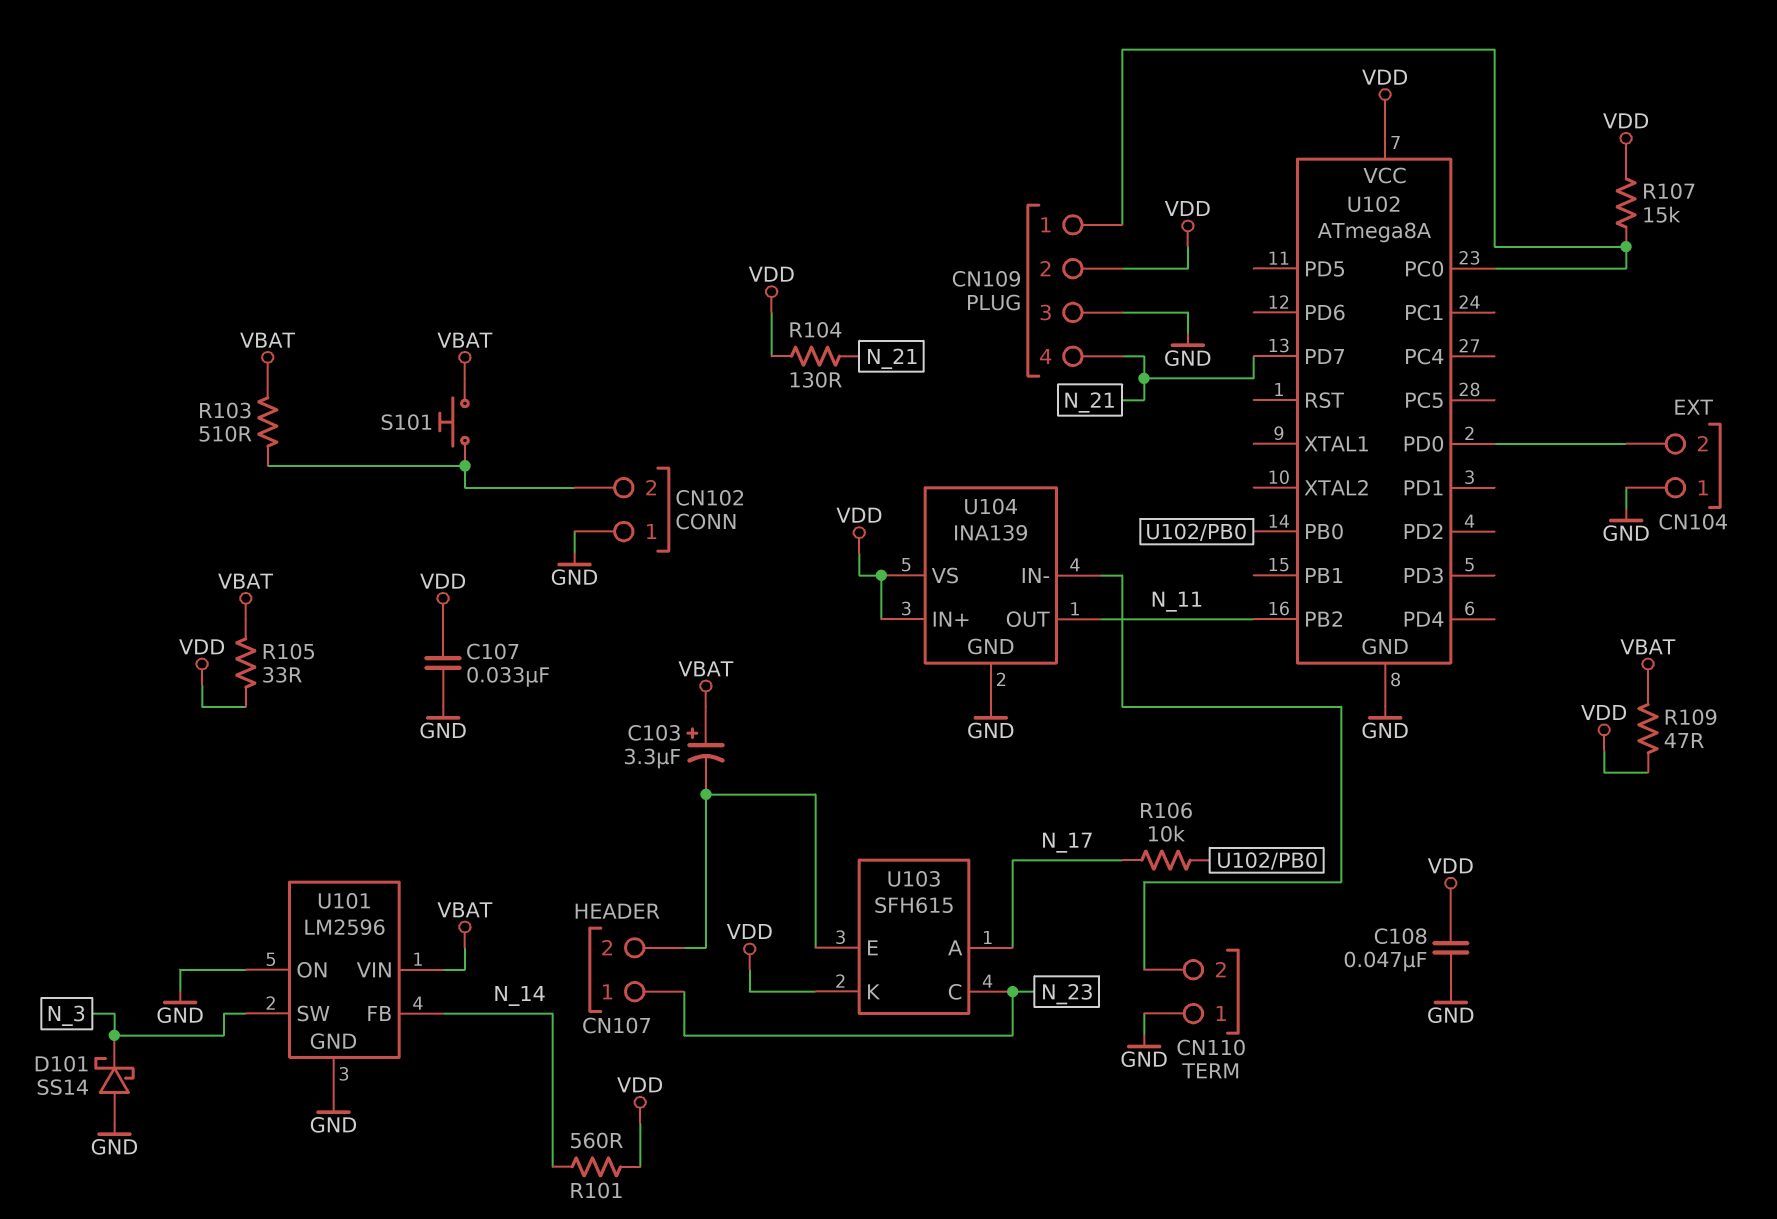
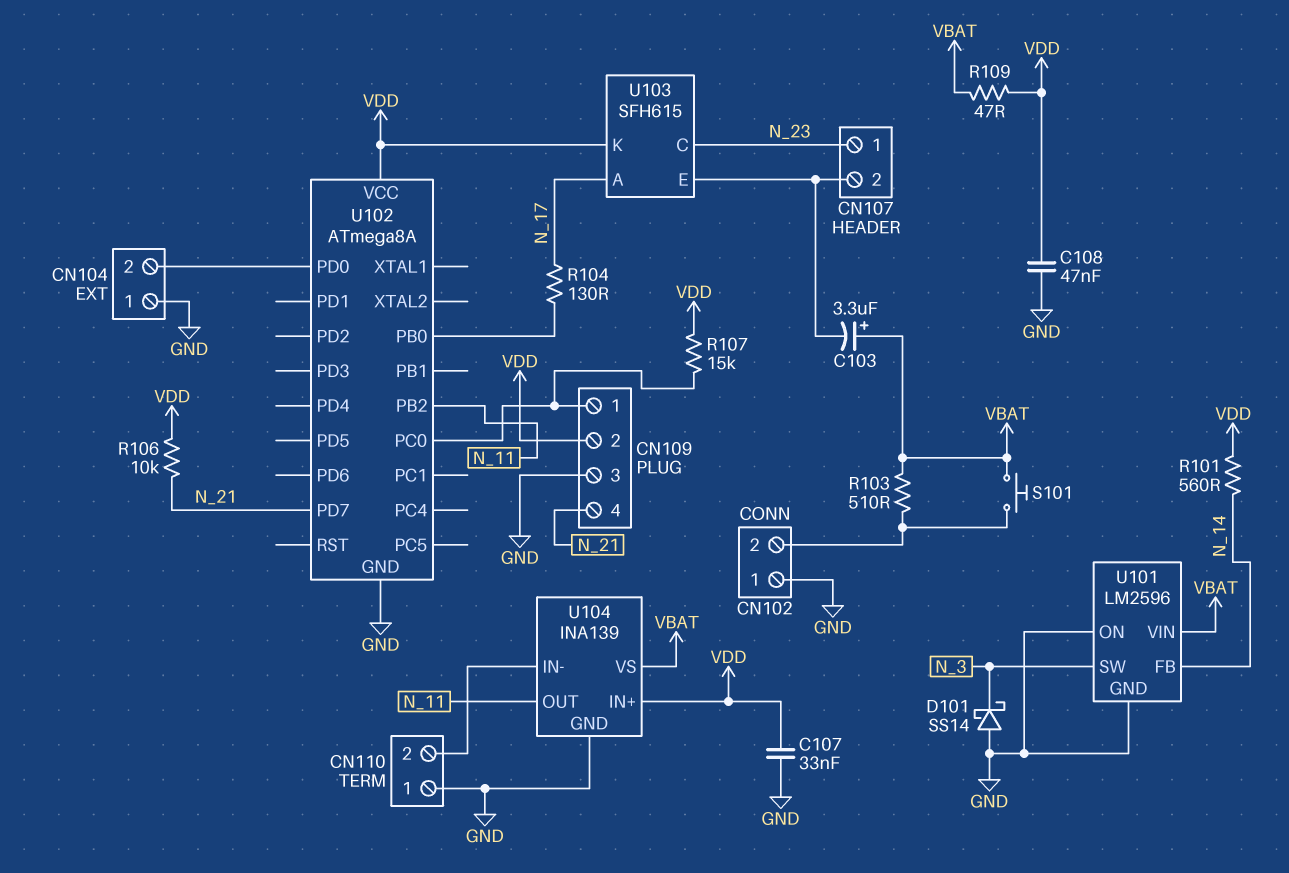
R104: 130 (N_21, VDD) -> 130 (N_17, U102/PB0)
R105: 33 (VBAT, VDD) -> none
R106: 10k (N_17, U102/PB0) -> 10k (N_21, VDD)
U104 pin VS: VDD -> VBAT

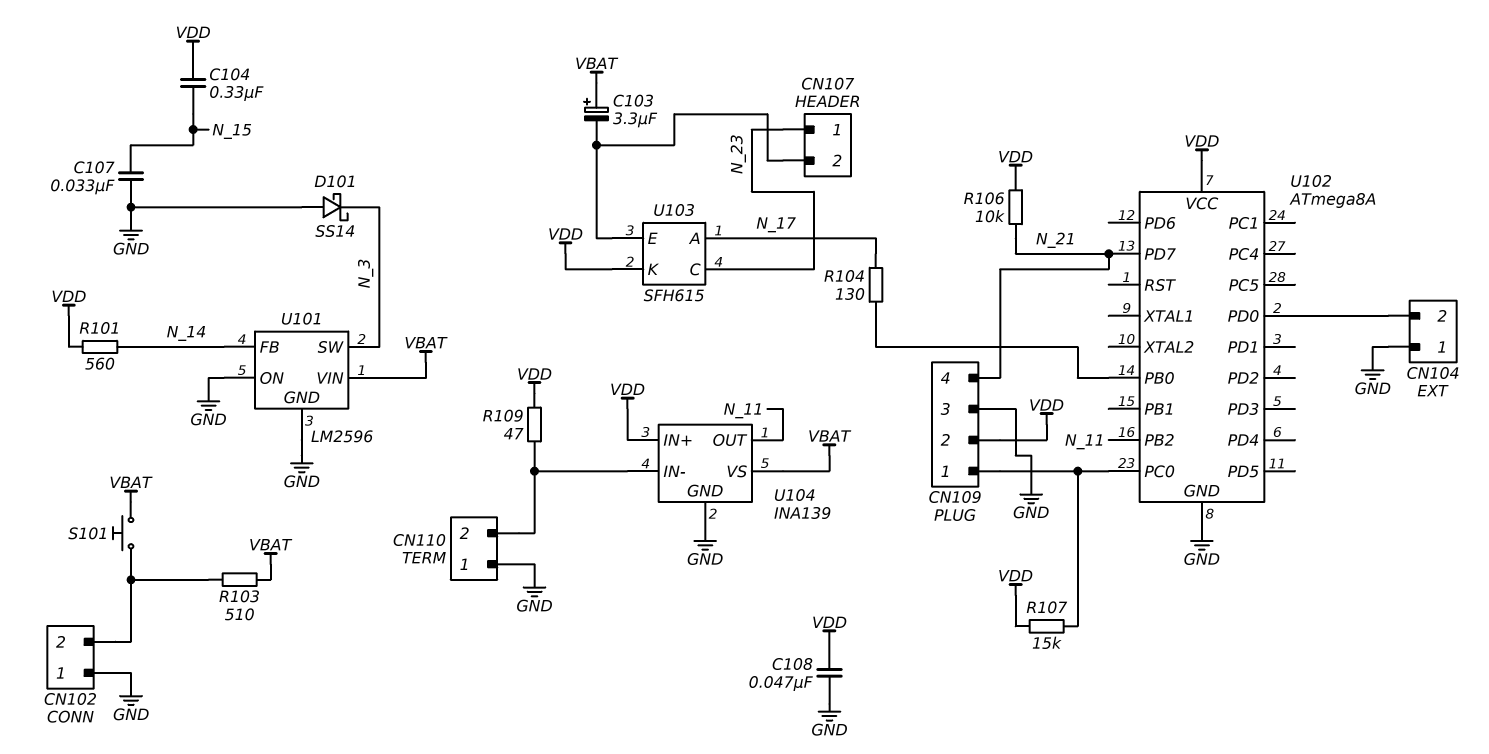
C104: none -> 330nF (N_15, VDD)
C107: 33nF (GND, VDD) -> 33nF (GND, N_15)
R109: 47 (VBAT, VDD) -> 47 (CN110/2, VDD)

